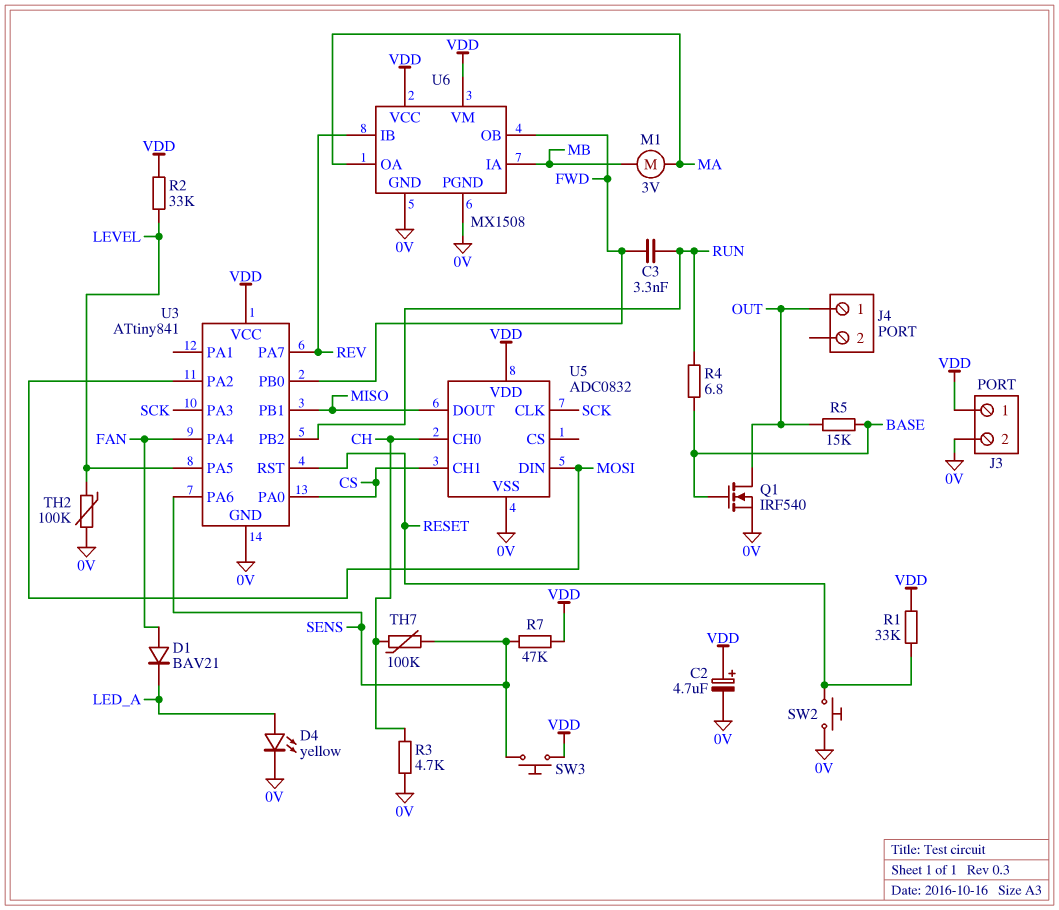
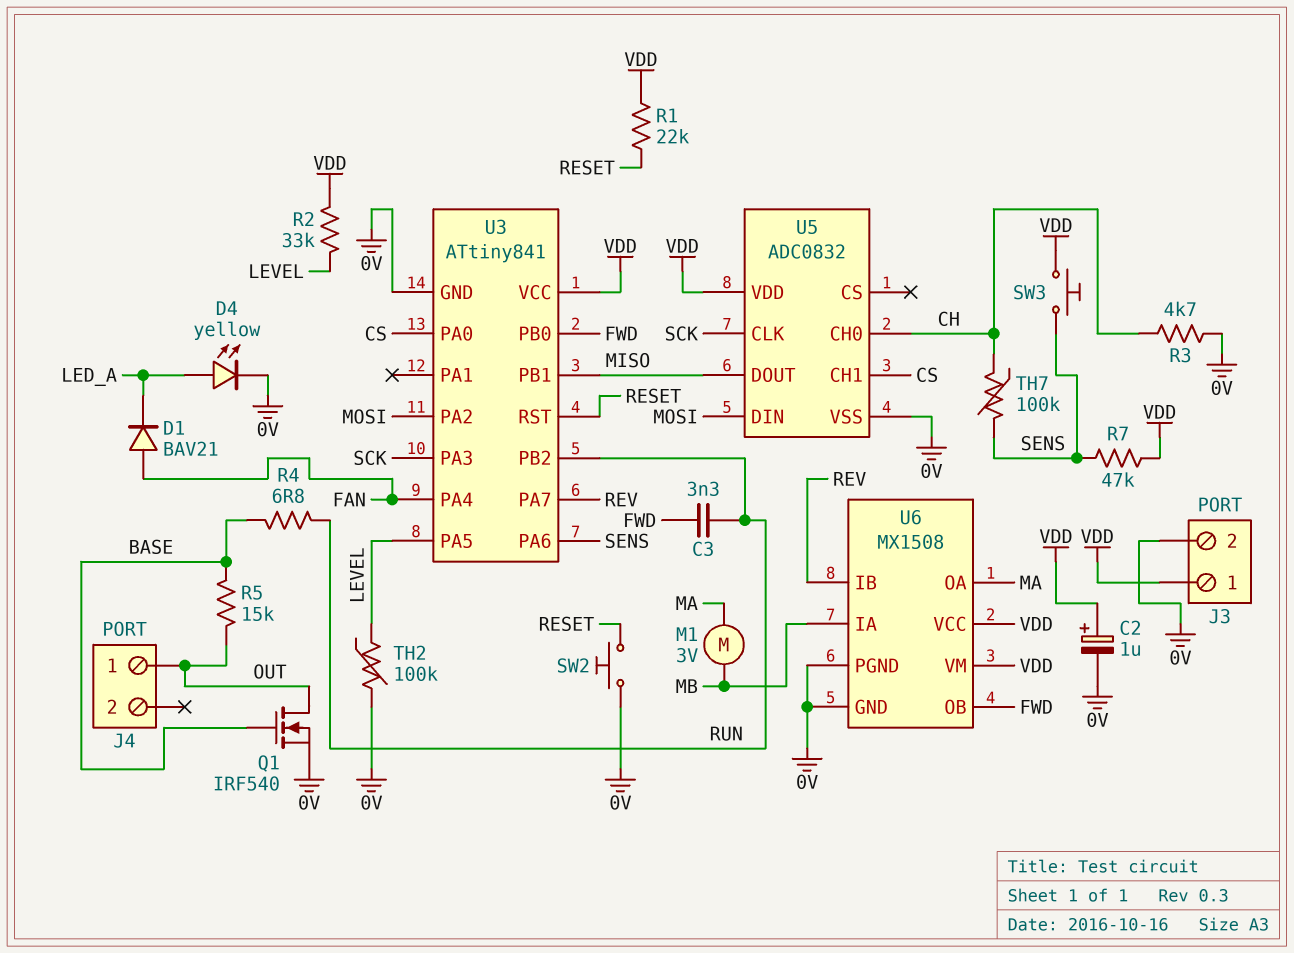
C2: 4.7uF (plus VDD, minus 0V) -> 1uF (plus VDD, minus 0V)
R1: 33k (RESET, VDD) -> 22k (RESET, VDD)

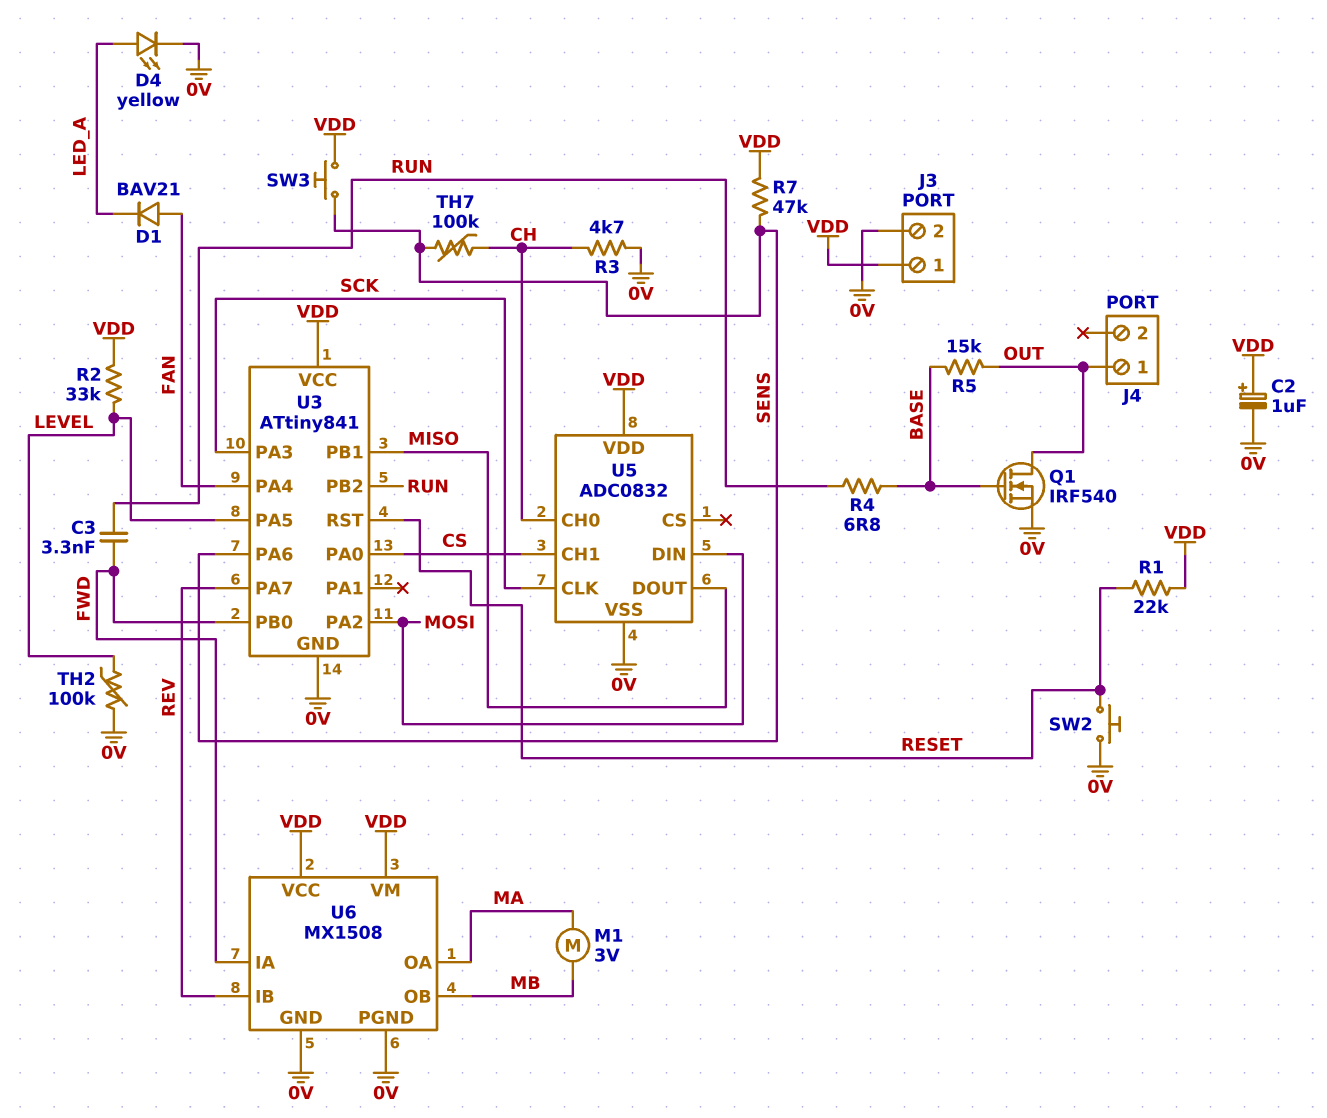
U6 pin IA: MB -> FWD
U6 pin OB: FWD -> MB

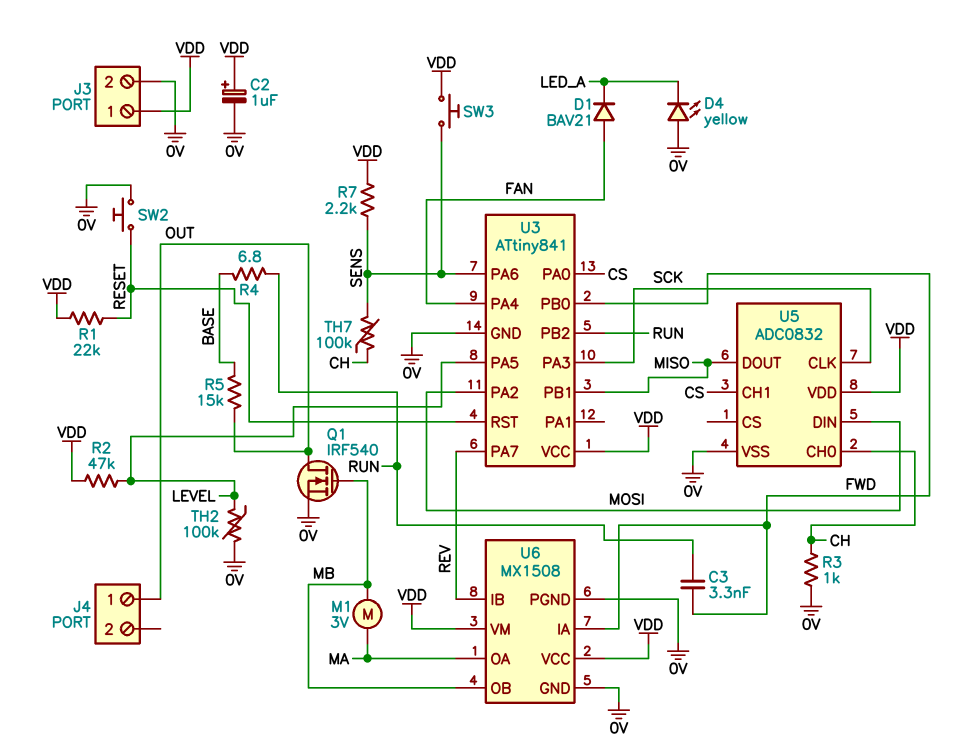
D4: LED yellow (A LED_A, K 0V) -> LED yellow (A 0V, K LED_A)
Q1: NMOS IRF540 (G BASE, D OUT, S 0V) -> NMOS IRF540 (G MB, D OUT, S 0V)
R2: 33k (LEVEL, VDD) -> 47k (LEVEL, VDD)
R3: 4.7k (0V, CH) -> 1k (0V, CH)
R7: 47k (SENS, VDD) -> 2.2k (SENS, VDD)

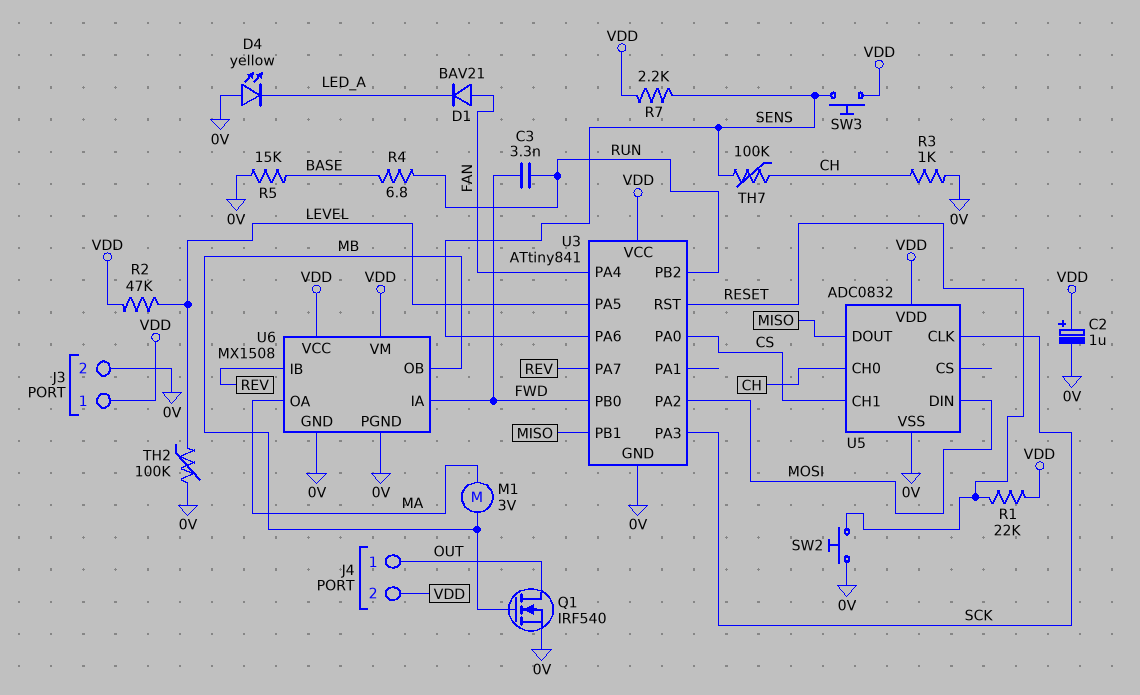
J4 pin 2: none -> VDD
R5: 15k (BASE, OUT) -> 15k (0V, BASE)

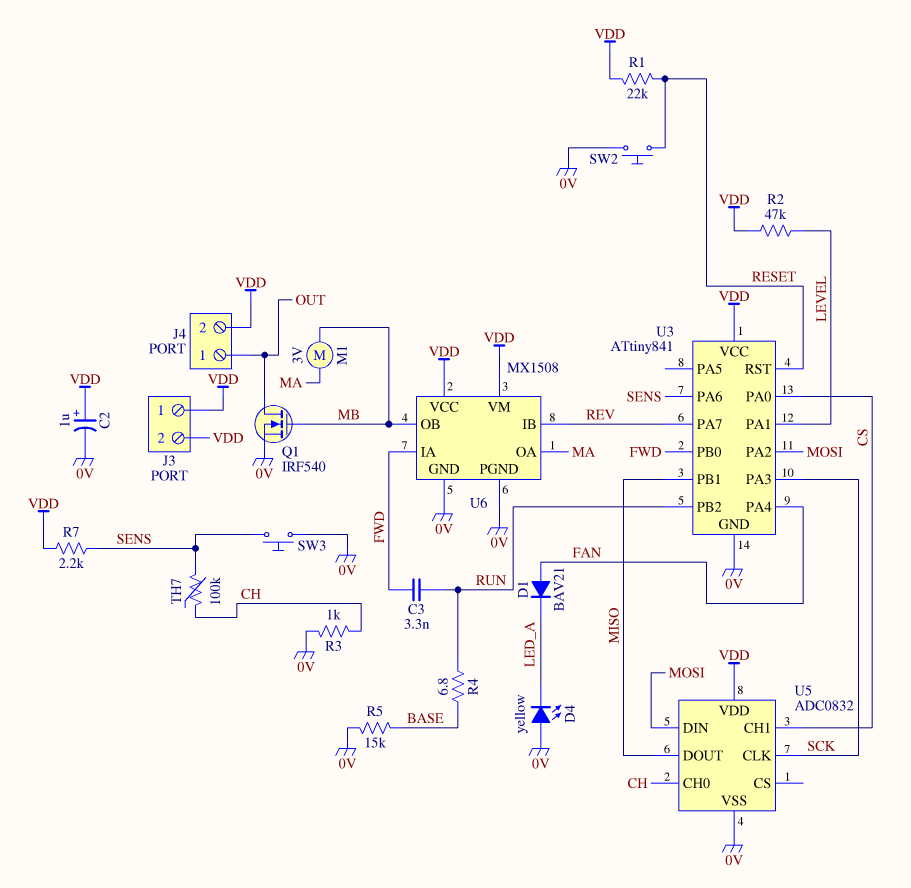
J3 pin 2: 0V -> VDD
SW3: button (SENS, VDD) -> button (0V, SENS)
TH2: 100k (0V, LEVEL) -> none
U3 pin PA1: none -> LEVEL
U3 pin PA5: LEVEL -> none

